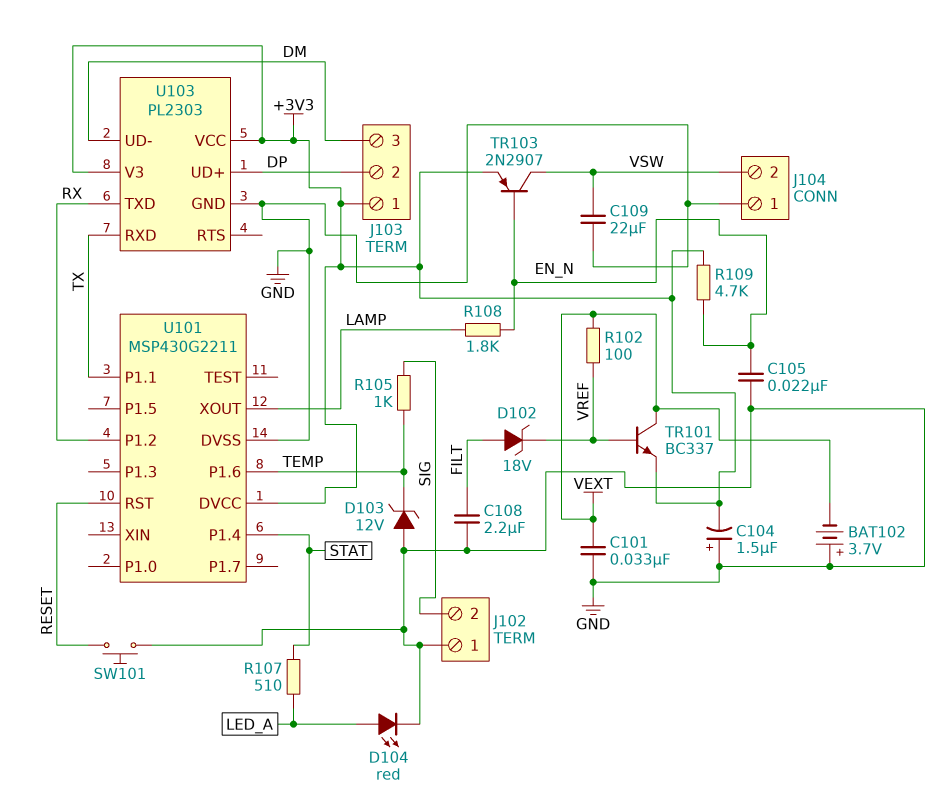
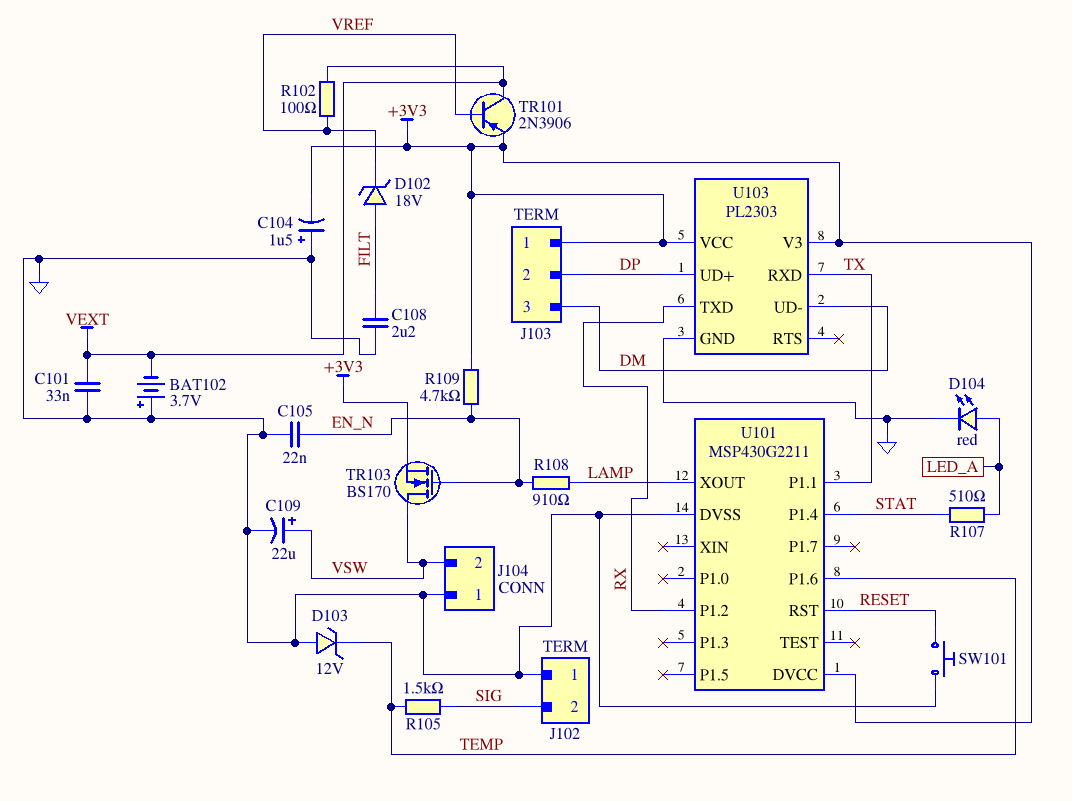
C109: 22uF (GND, VSW) -> 22uF (plus VSW, minus GND)
R105: 1k (SIG, TEMP) -> 1.5k (SIG, TEMP)
R108: 1.8k (EN_N, LAMP) -> 910 (EN_N, LAMP)
TR101: NPN BC337 (B VREF, C VEXT, E +3V3) -> PNP 2N3906 (B VREF, C VEXT, E +3V3)
TR103: PNP 2N2907 (B EN_N, C VSW, E +3V3) -> NMOS BS170 (G EN_N, D VSW, S +3V3)

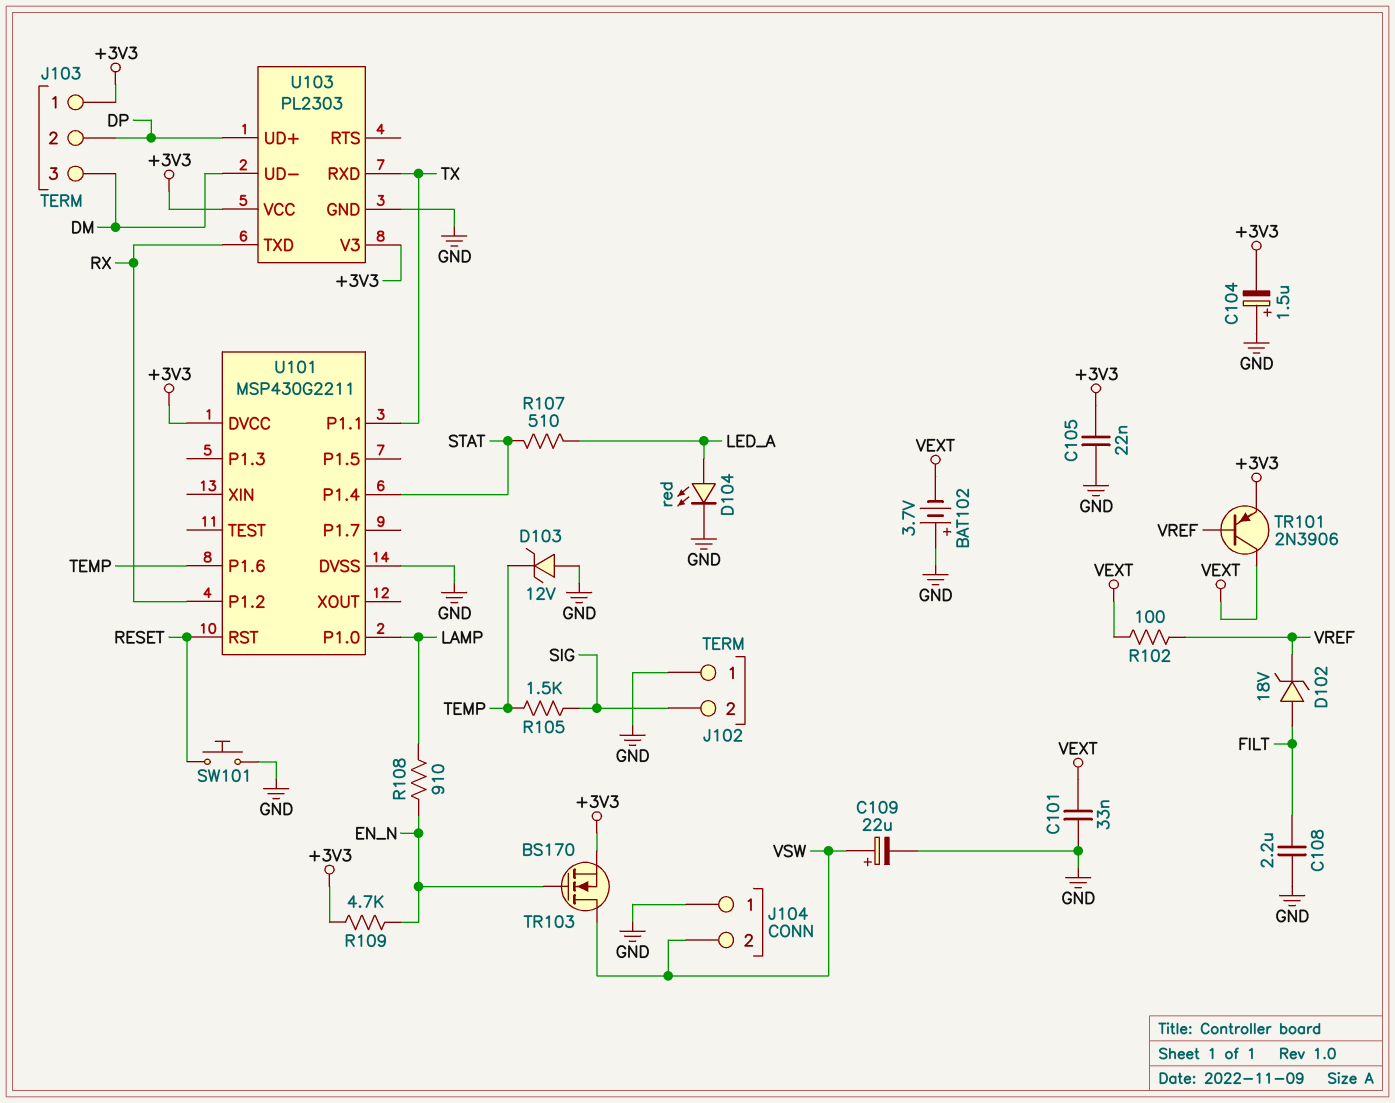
C105: 22nF (EN_N, GND) -> 22nF (+3V3, GND)
U101 pin P1.0: none -> LAMP
U101 pin XOUT: LAMP -> none

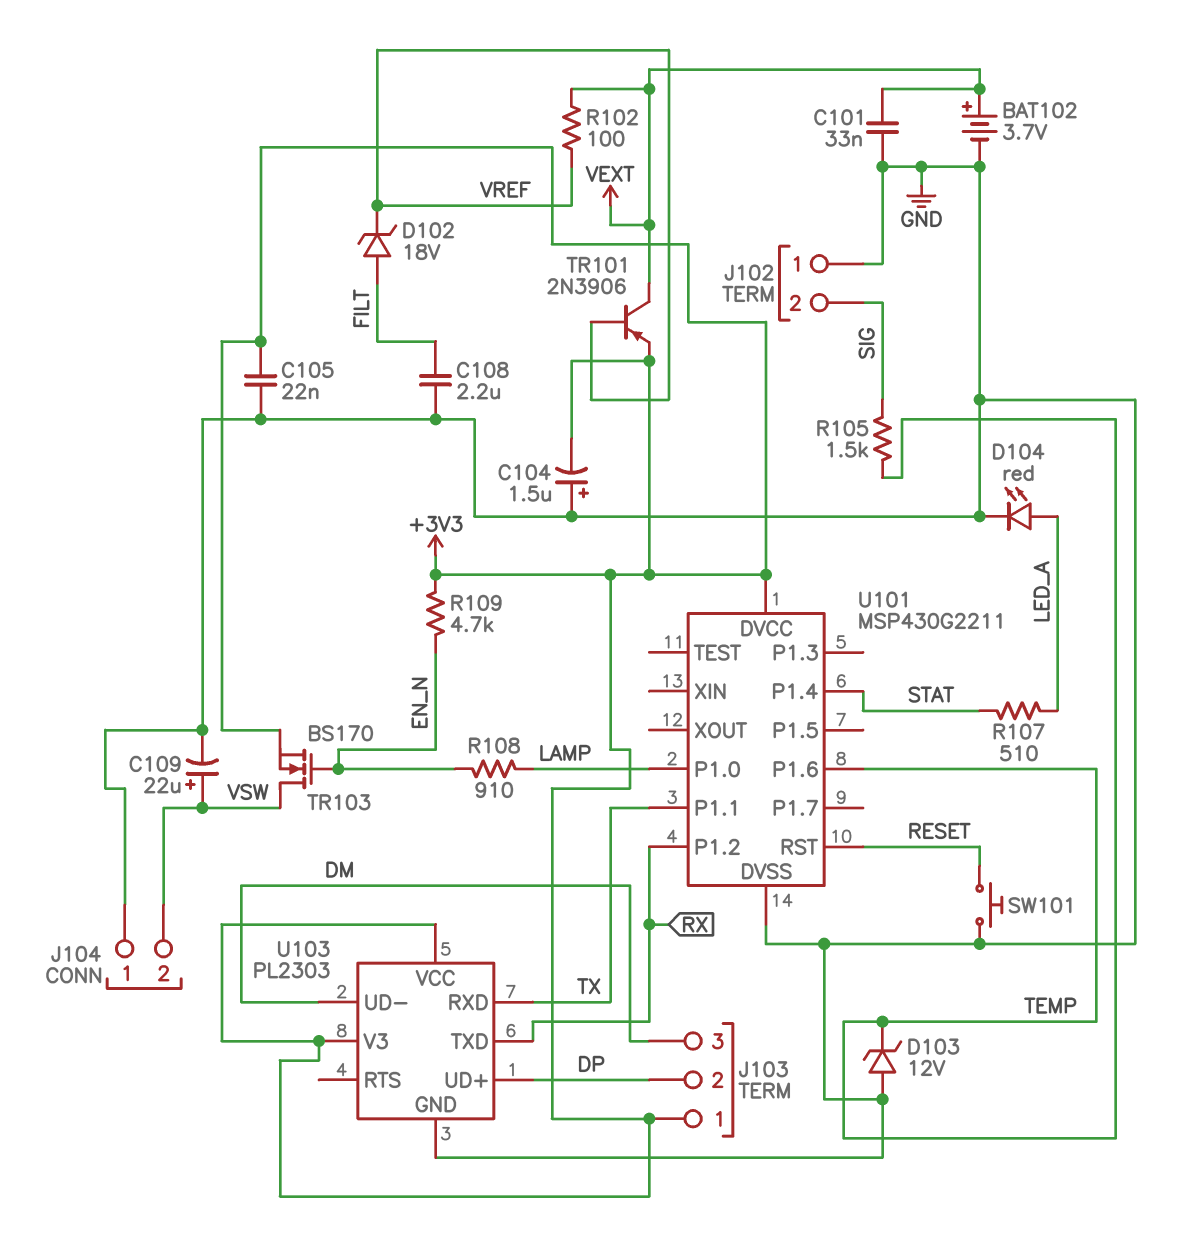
BAT102: 3.7V (plus GND, minus VEXT) -> 3.7V (plus VEXT, minus GND)

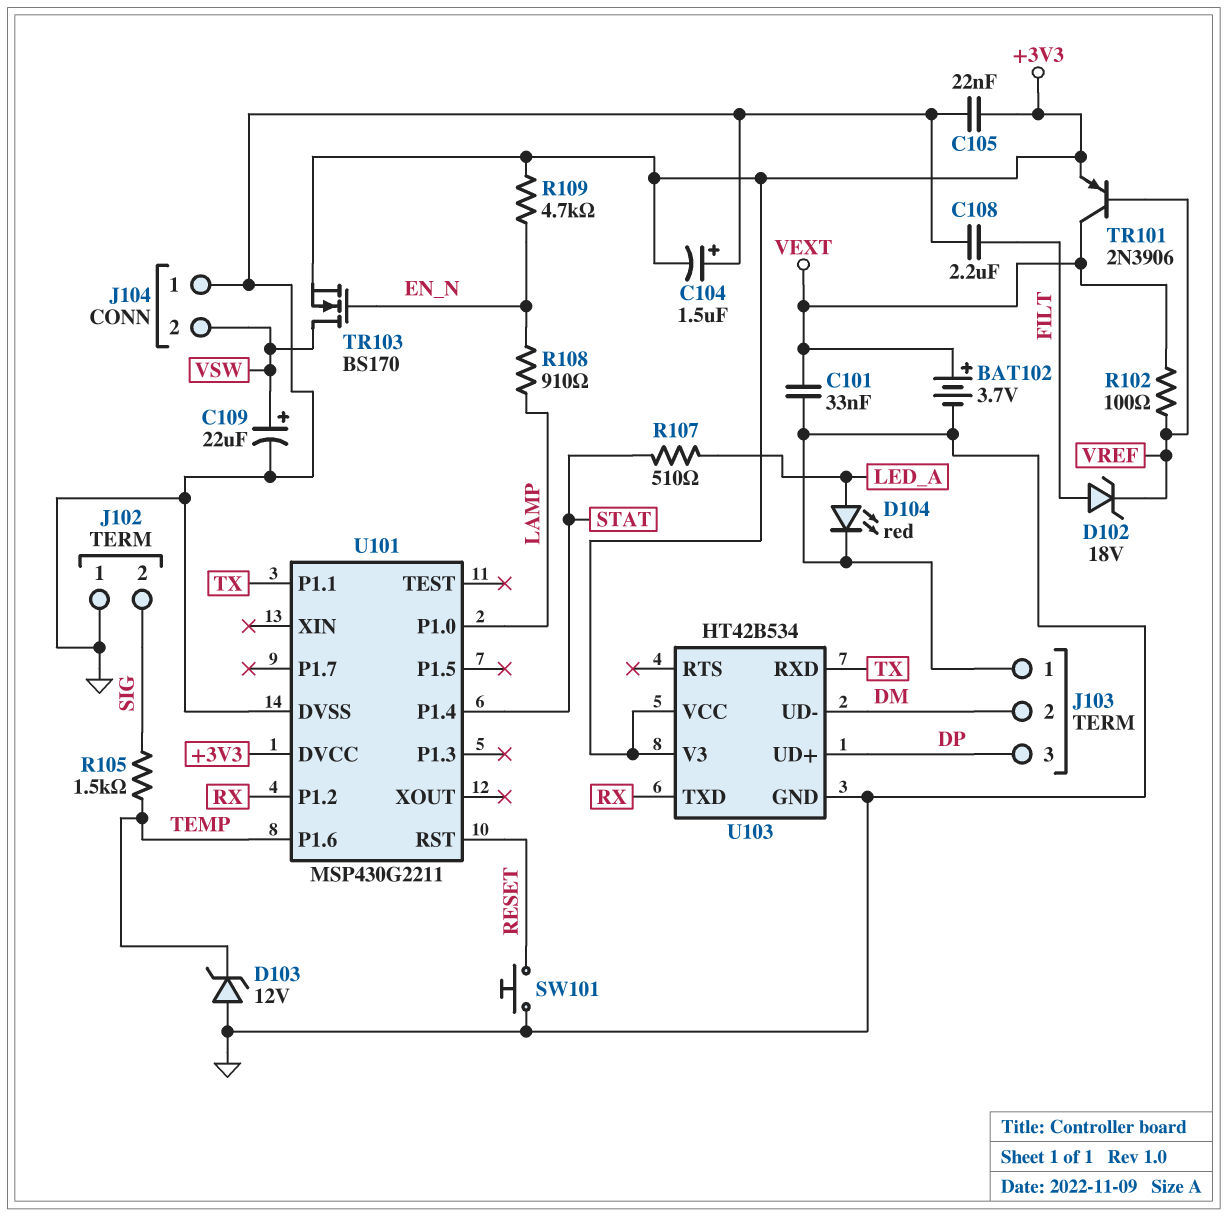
J103 pin 1: +3V3 -> GND
J103 pin 2: DP -> DM
J103 pin 3: DM -> DP
U103: PL2303 -> HT42B534

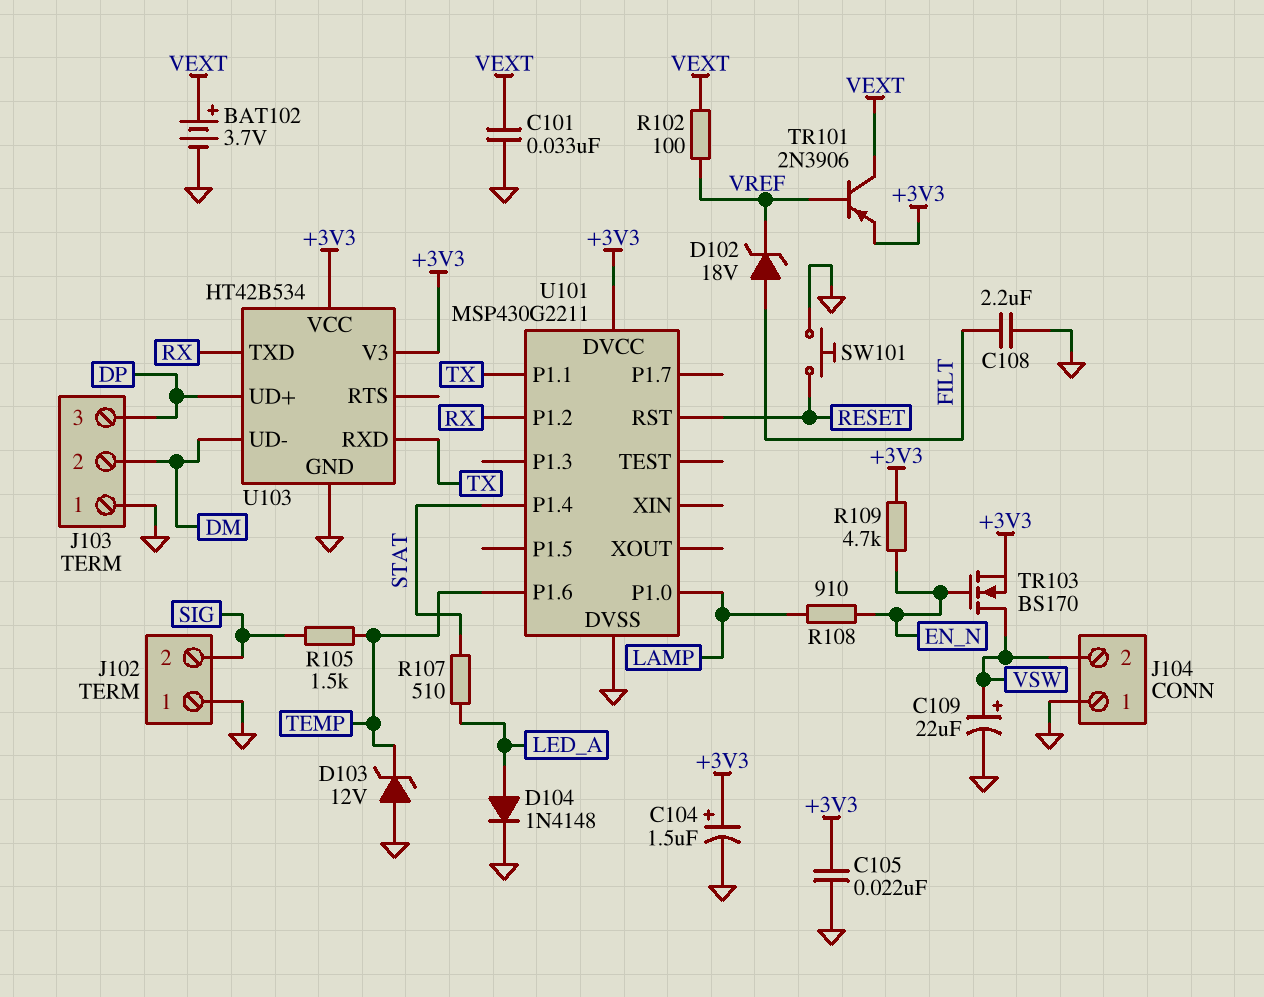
C104: 1.5uF (plus GND, minus +3V3) -> 1.5uF (plus +3V3, minus GND)
D104: LED red (A LED_A, K GND) -> diode 1N4148 (A LED_A, K GND)

